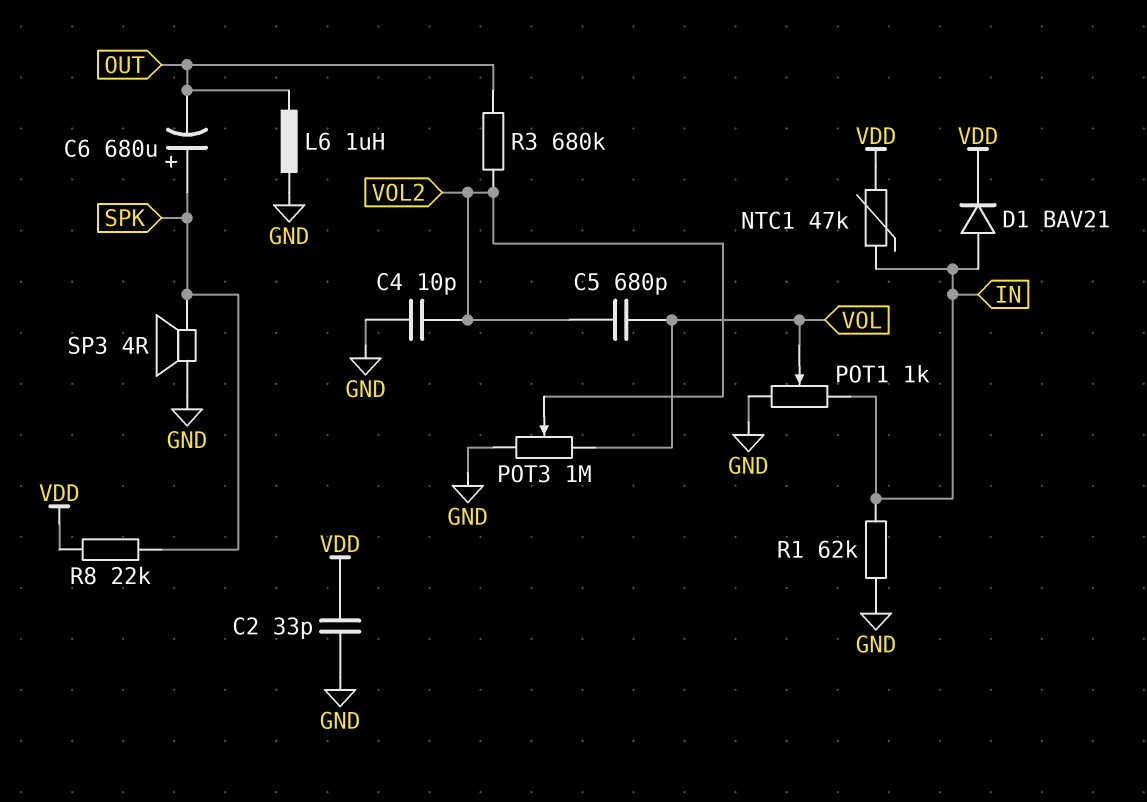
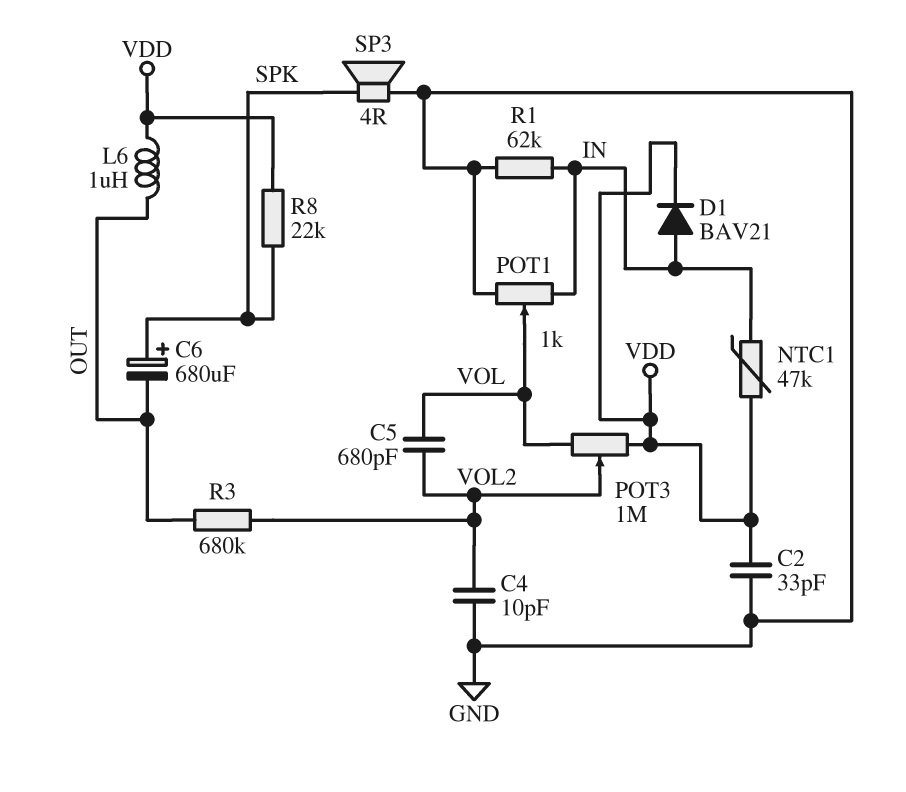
L6: 1uH (GND, OUT) -> 1uH (OUT, VDD)
POT3: 1M (GND, VOL, wiper VOL2) -> 1M (VDD, VOL, wiper VOL2)

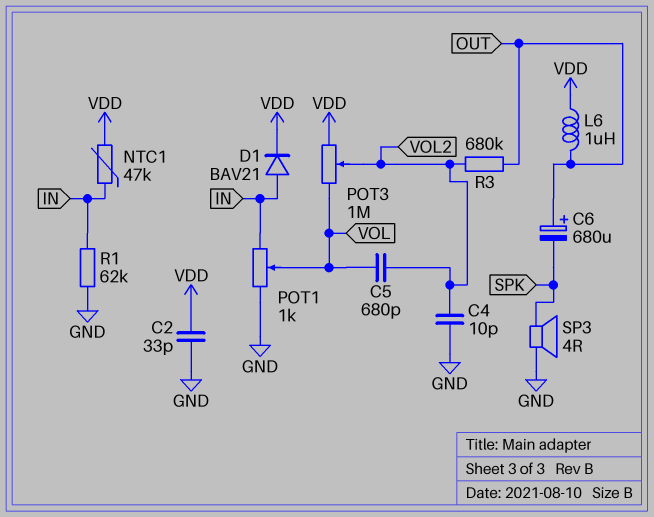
C6: 680uF (plus SPK, minus OUT) -> 680uF (plus OUT, minus SPK)
R8: 22k (SPK, VDD) -> none

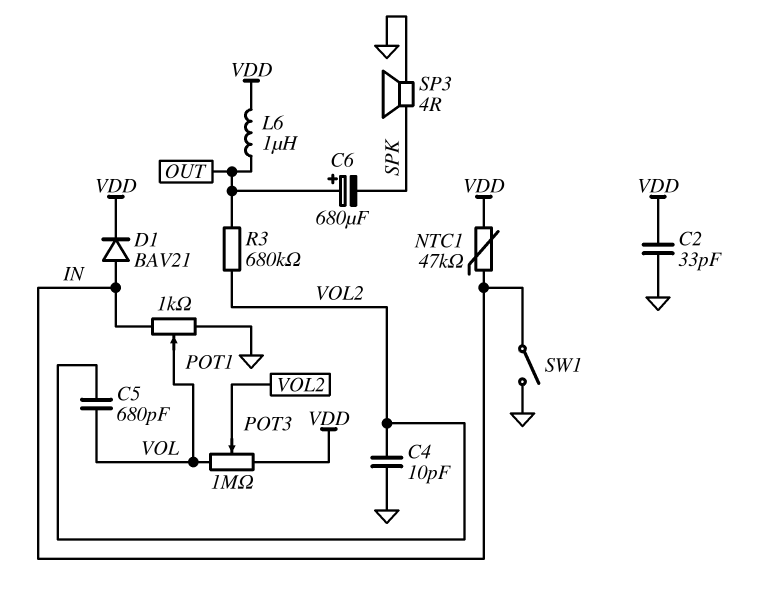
R1: 62k (GND, IN) -> none
SW1: none -> switch (GND, IN)

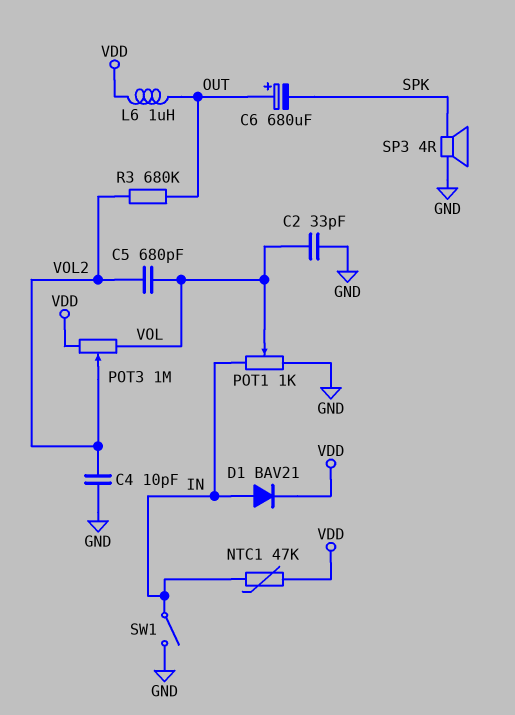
C2: 33pF (GND, VDD) -> 33pF (GND, VOL)

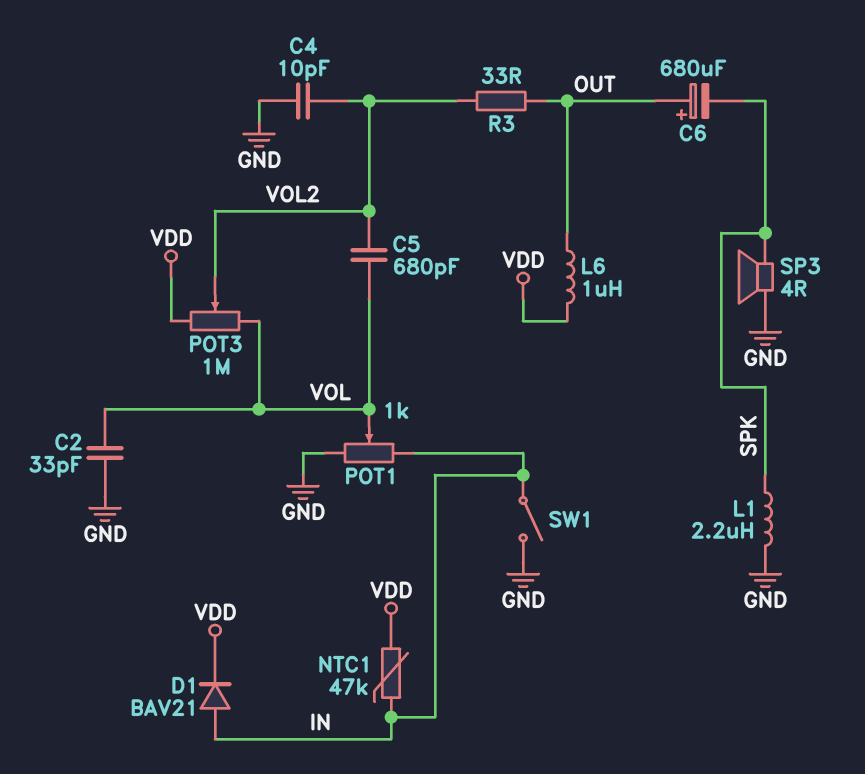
L1: none -> 2.2uH (GND, SPK)
R3: 680k (OUT, VOL2) -> 33 (OUT, VOL2)

